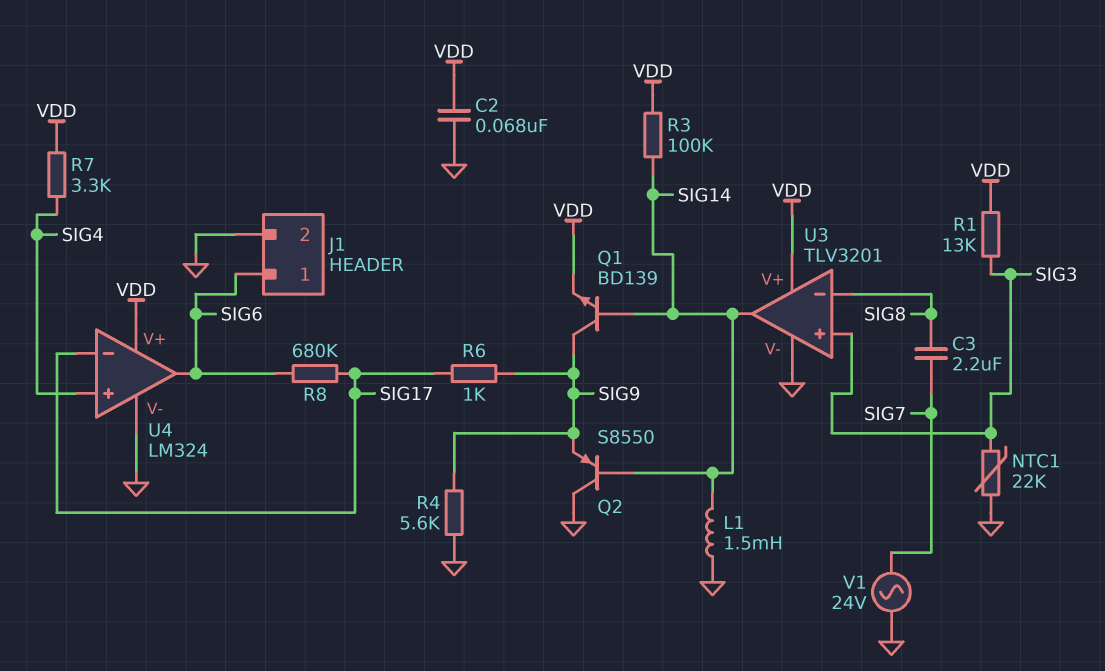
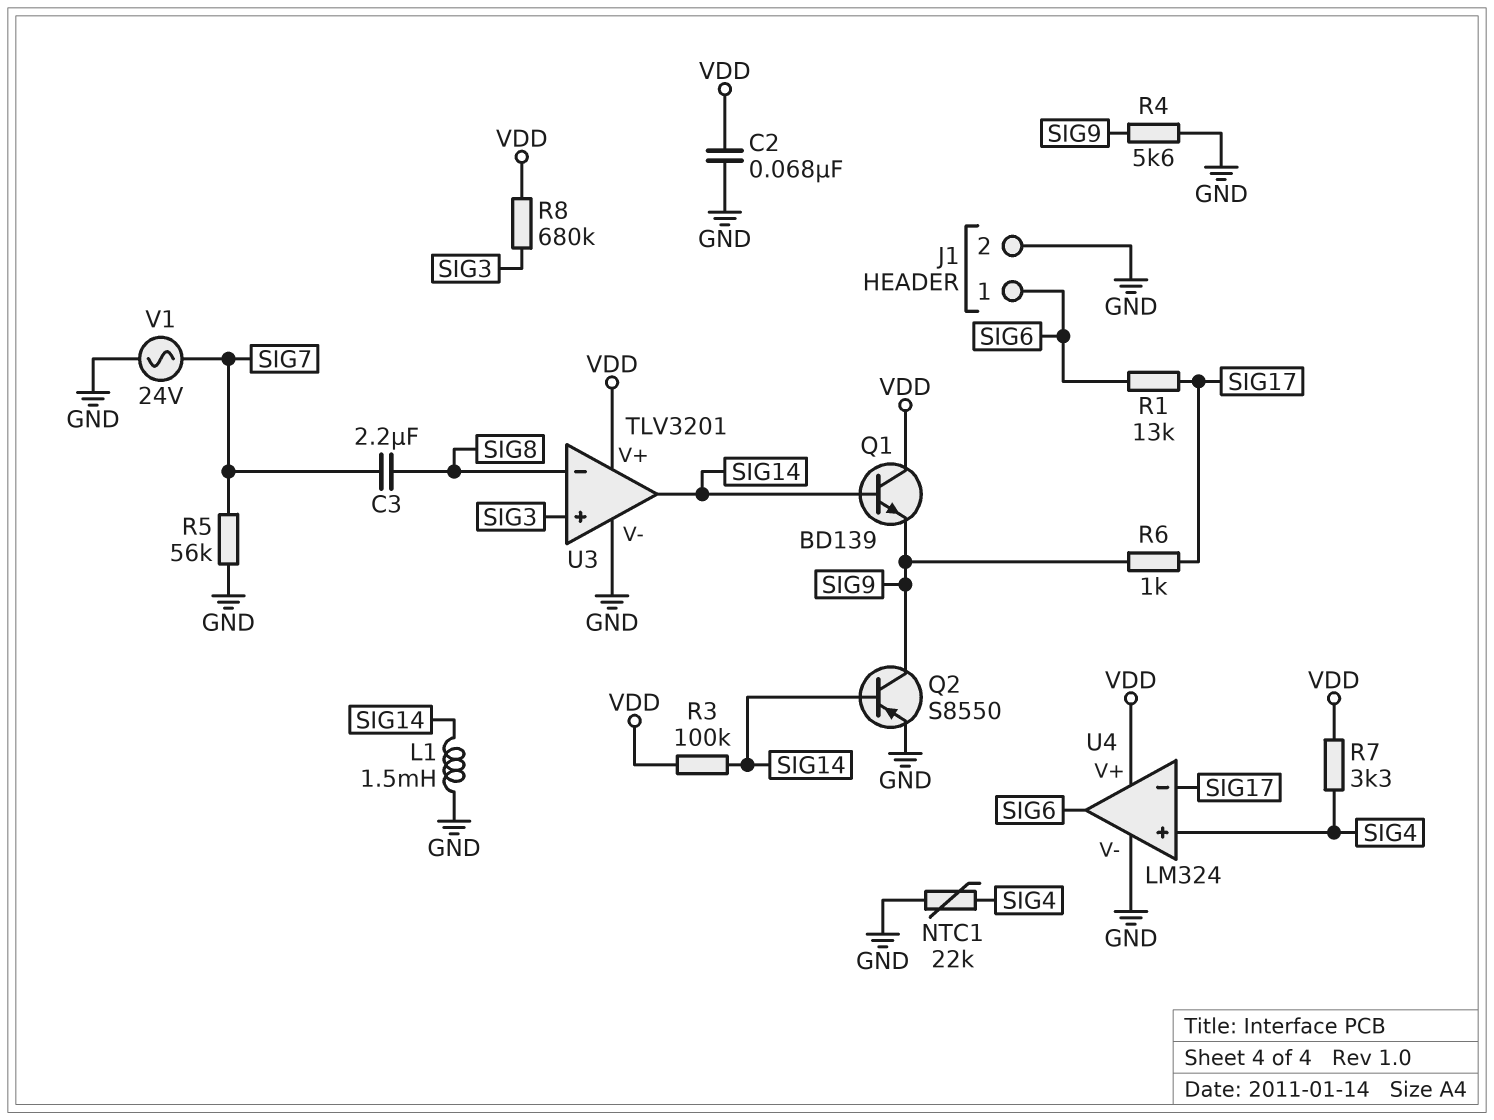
NTC1: 22k (GND, SIG3) -> 22k (GND, SIG4)
Q1: NPN BD139 (B SIG14, C SIG9, E VDD) -> NPN BD139 (B SIG14, C VDD, E SIG9)
Q2: PNP S8550 (B SIG14, C GND, E SIG9) -> PNP S8550 (B SIG14, C SIG9, E GND)
R1: 13k (SIG3, VDD) -> 13k (SIG6, SIG17)
R5: none -> 56k (GND, SIG7)
R8: 680k (SIG6, SIG17) -> 680k (SIG3, VDD)

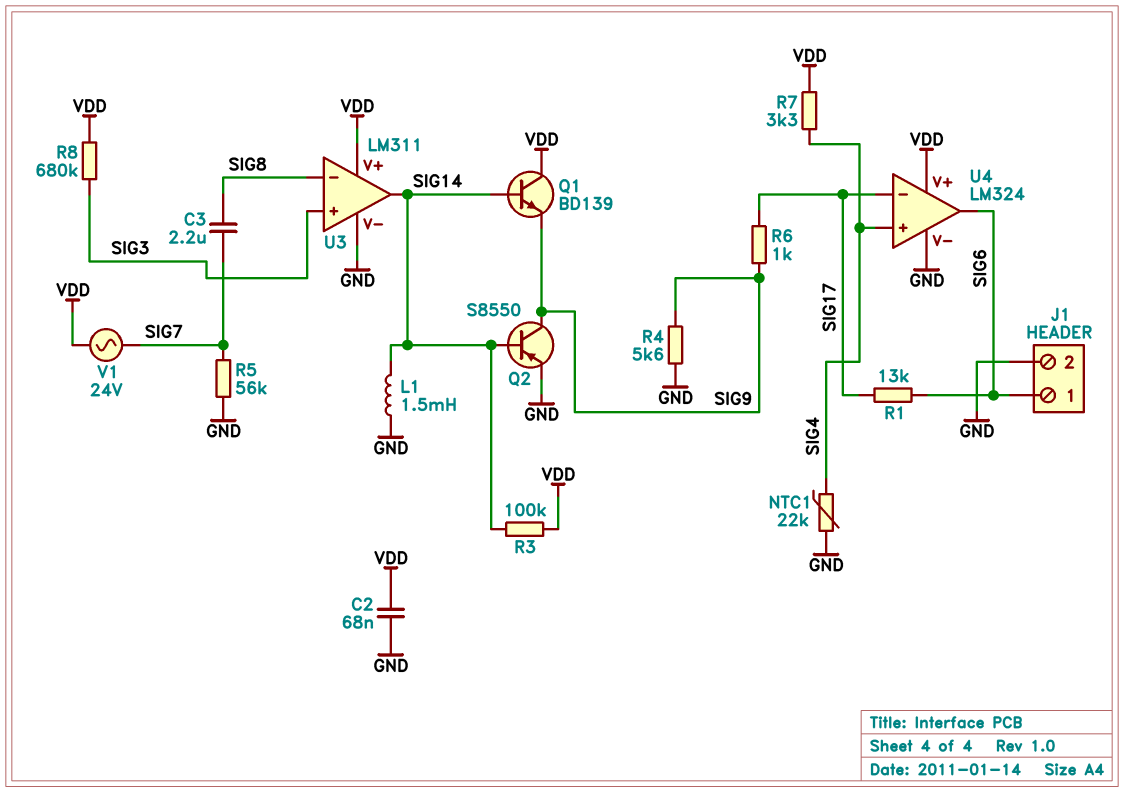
U3: TLV3201 -> LM311
V1: AC 24V (GND, SIG7) -> AC 24V (SIG7, VDD)

